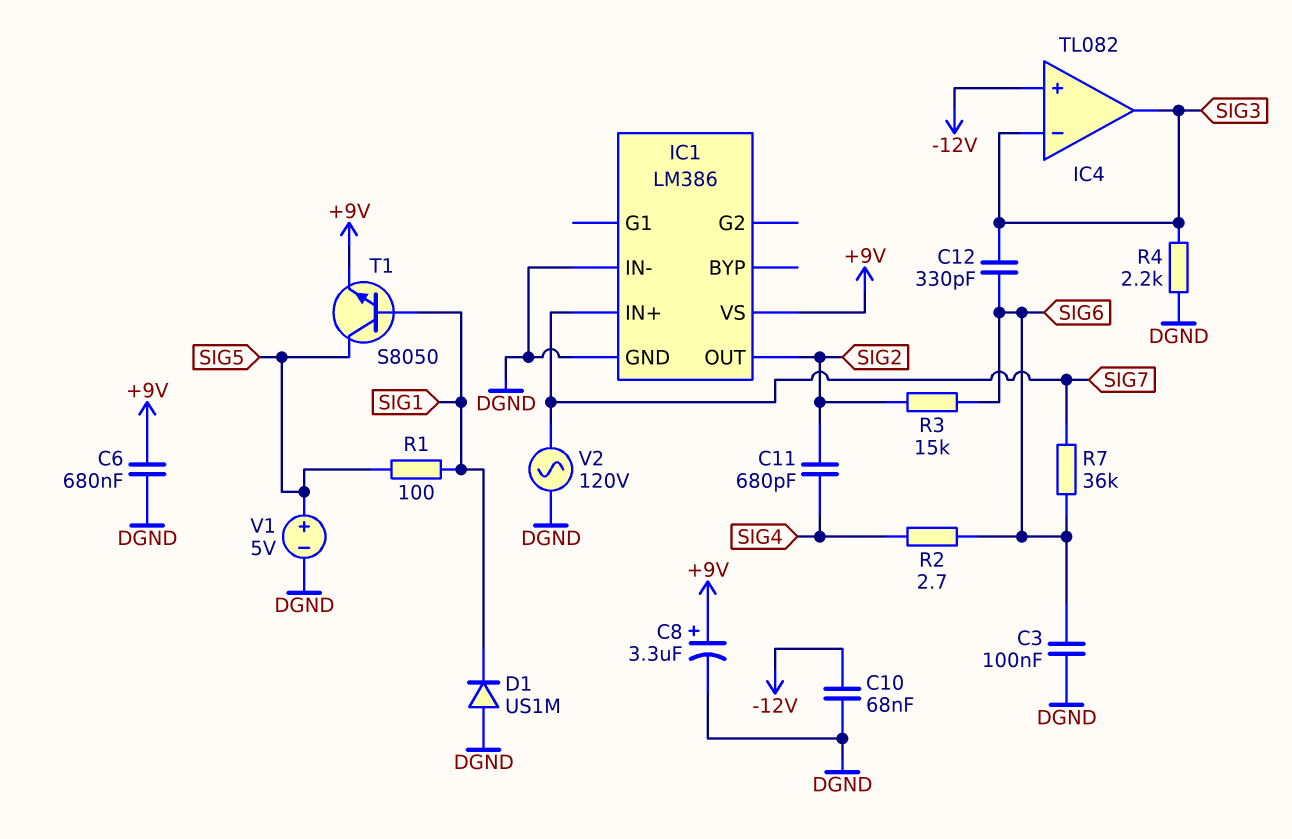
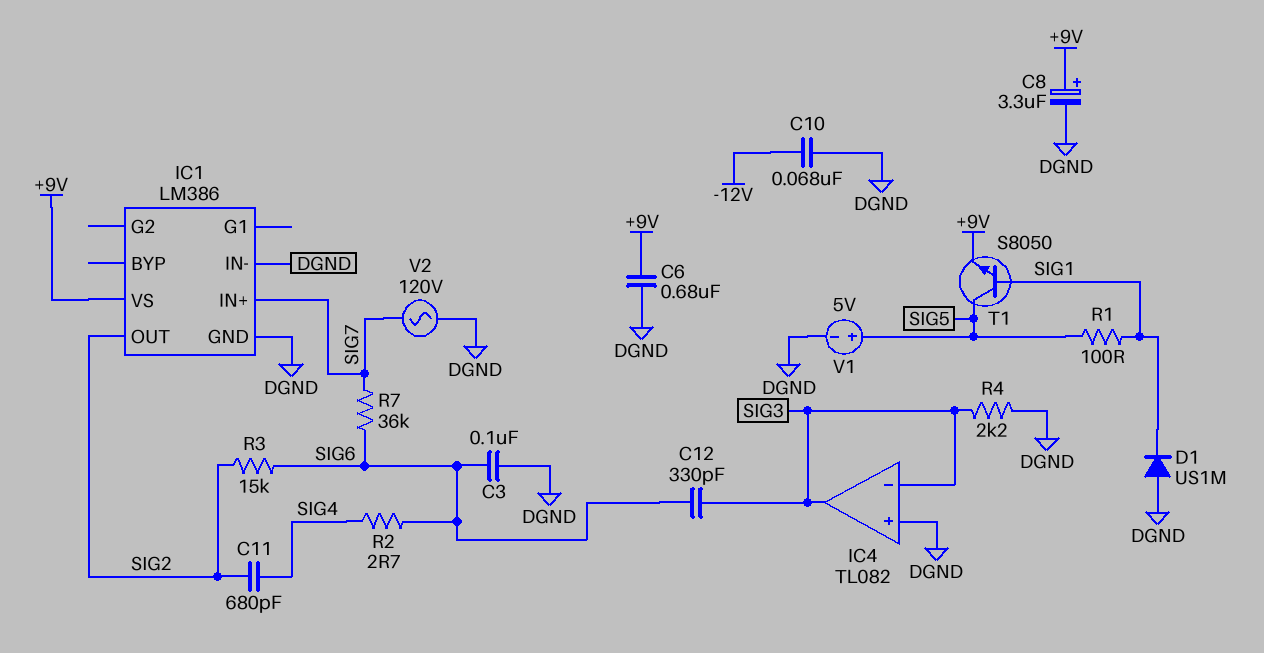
IC4 pin in+: -12V -> DGND

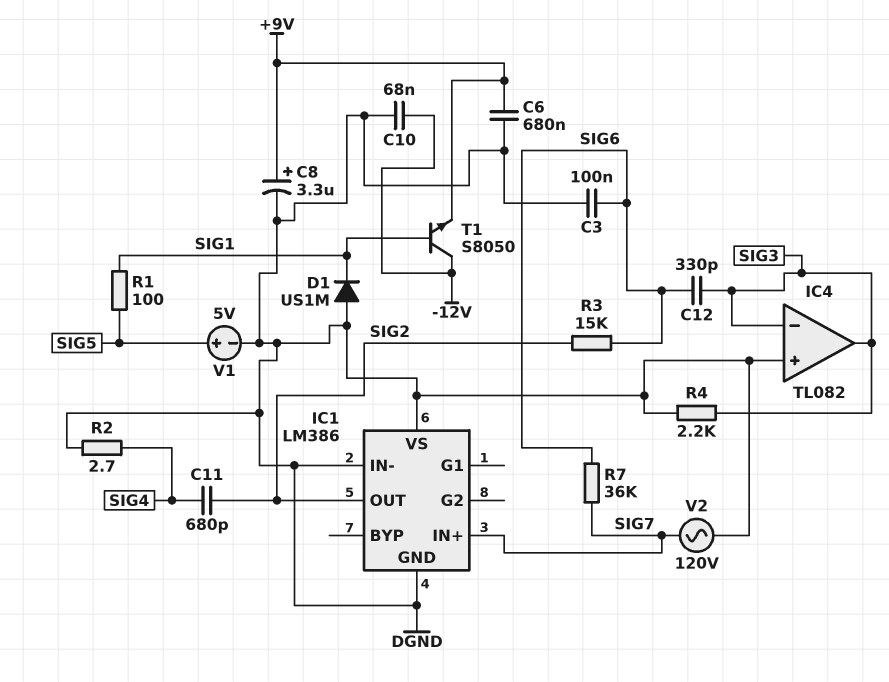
IC1 pin VS: +9V -> DGND
R2: 2.7 (SIG4, SIG6) -> 2.7 (DGND, SIG4)
T1: NPN S8050 (B SIG1, C SIG5, E +9V) -> NPN S8050 (B SIG1, C -12V, E +9V)

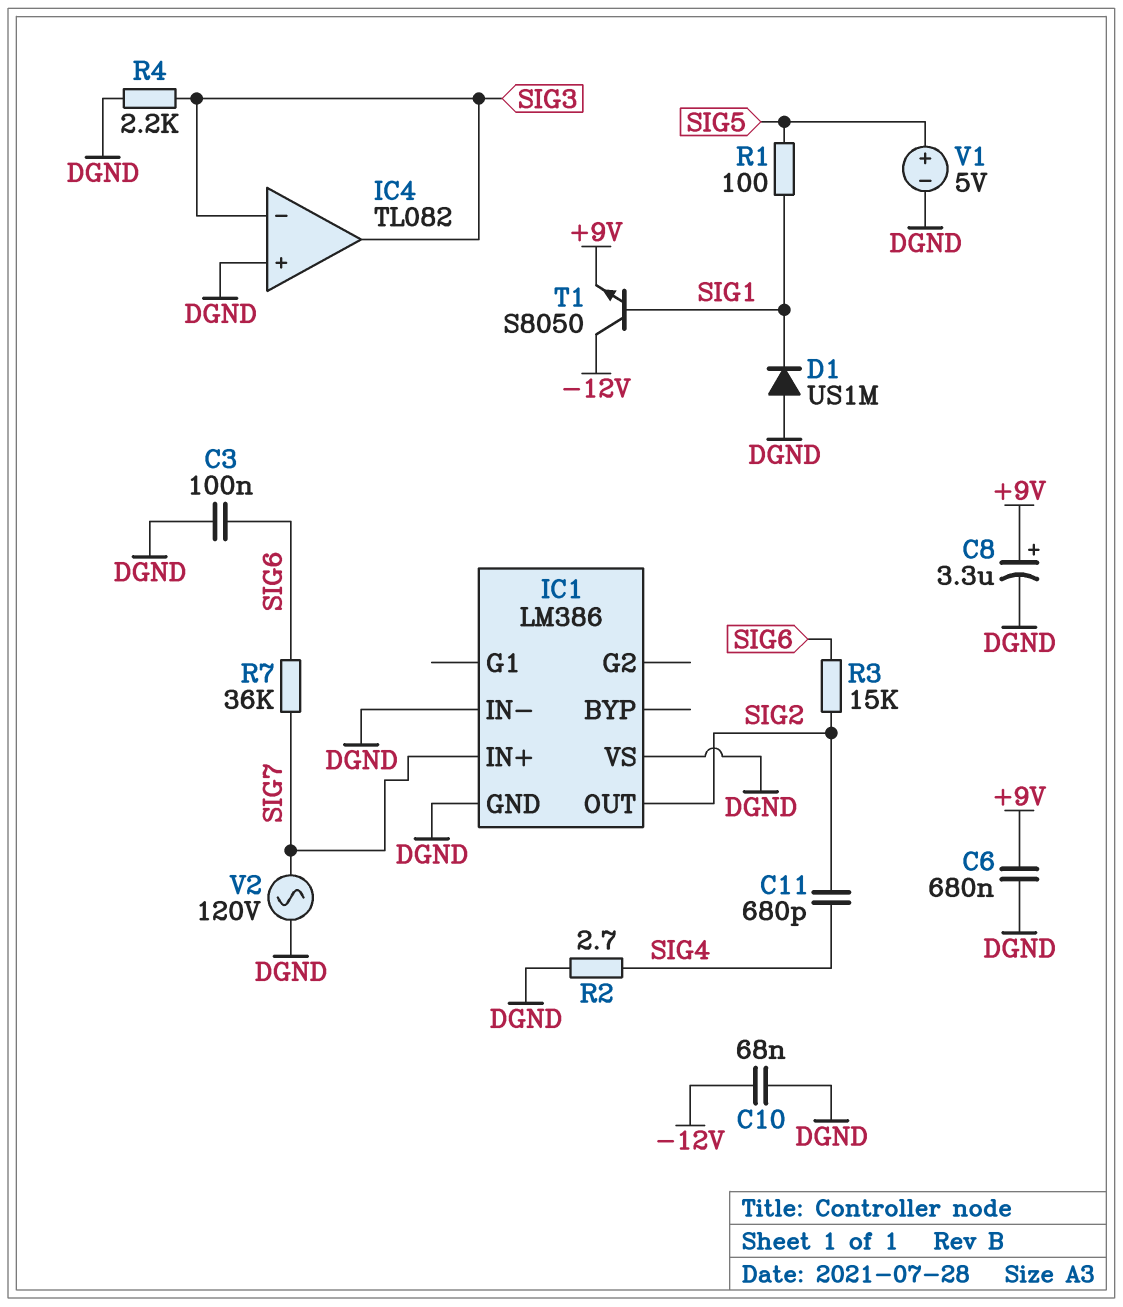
C12: 330pF (SIG3, SIG6) -> none

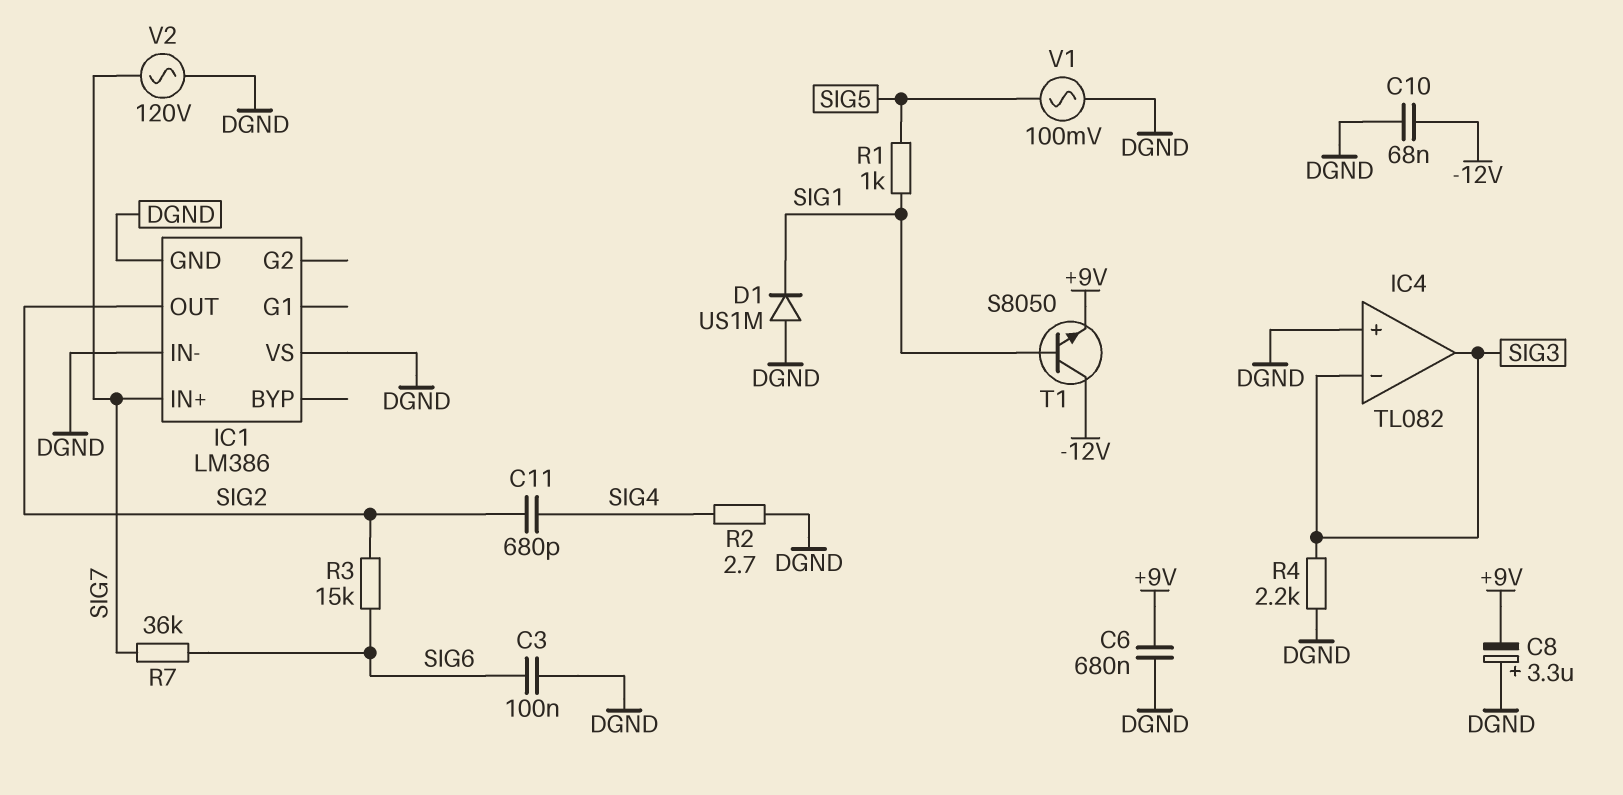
C8: 3.3uF (plus +9V, minus DGND) -> 3.3uF (plus DGND, minus +9V)
R1: 100 (SIG1, SIG5) -> 1k (SIG1, SIG5)
V1: 5V (plus SIG5, minus DGND) -> AC 100mV (DGND, SIG5)

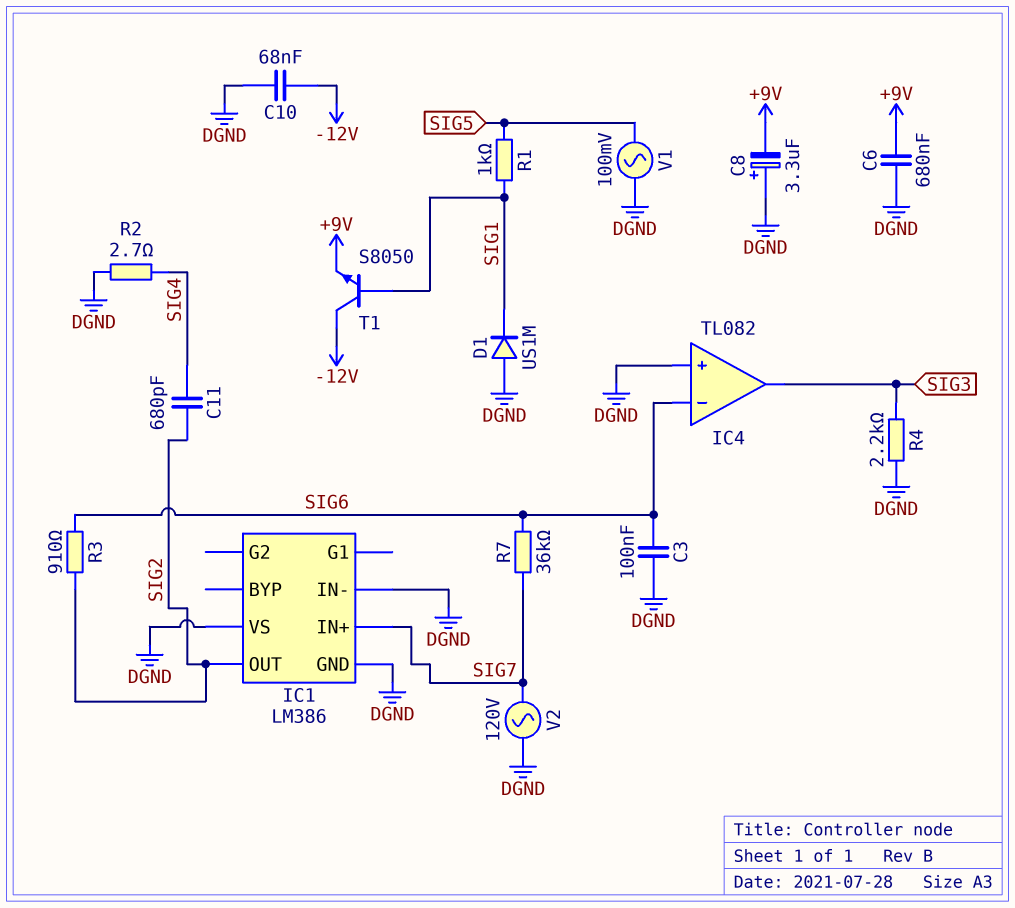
IC4 pin in-: SIG3 -> SIG6
R3: 15k (SIG2, SIG6) -> 910 (SIG2, SIG6)

